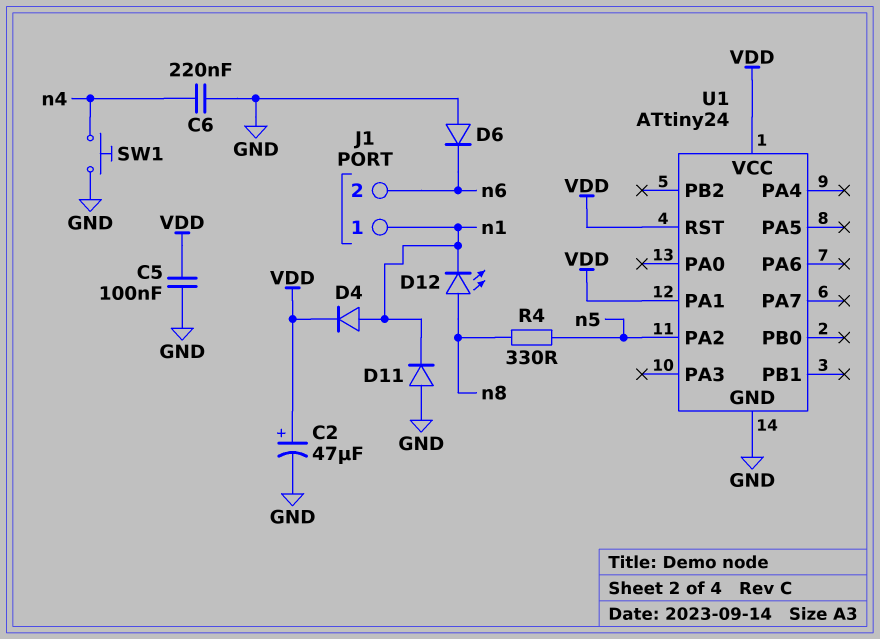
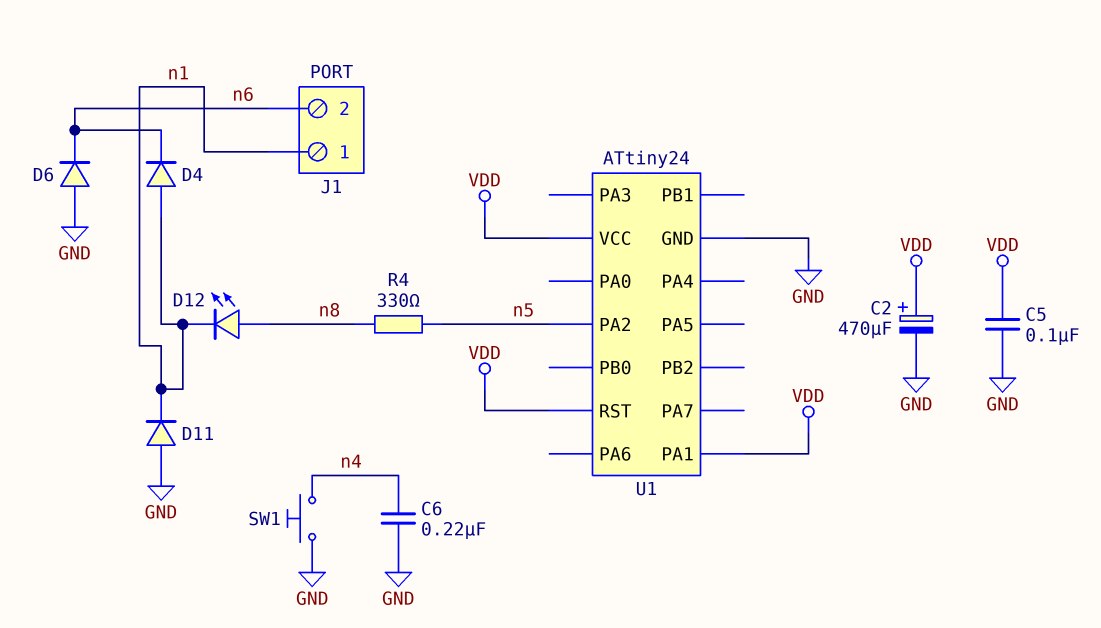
C2: 47uF (plus VDD, minus GND) -> 470uF (plus VDD, minus GND)
D4: diode (A n1, K VDD) -> diode (A n1, K n6)

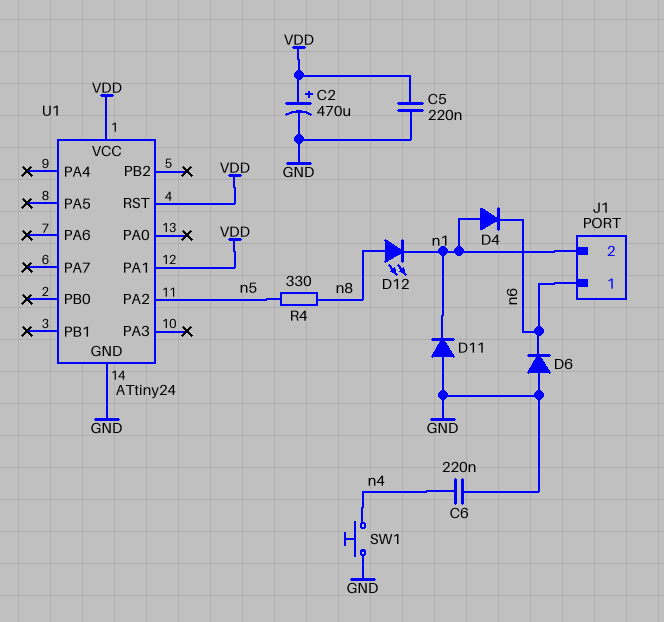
C5: 100nF (GND, VDD) -> 220nF (GND, VDD)
J1 pin 1: n1 -> n6
J1 pin 2: n6 -> n1

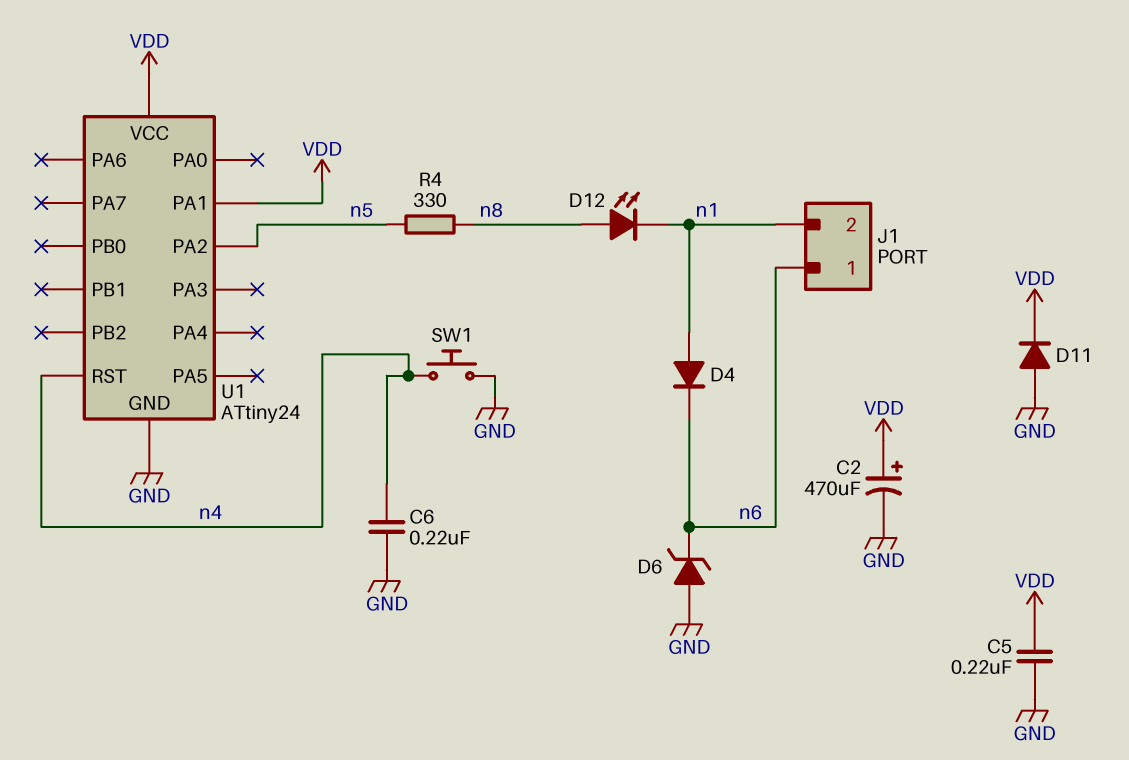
D6: diode (A GND, K n6) -> zener (A GND, K n6)
D11: diode (A GND, K n1) -> diode (A GND, K VDD)
U1 pin RST: VDD -> n4

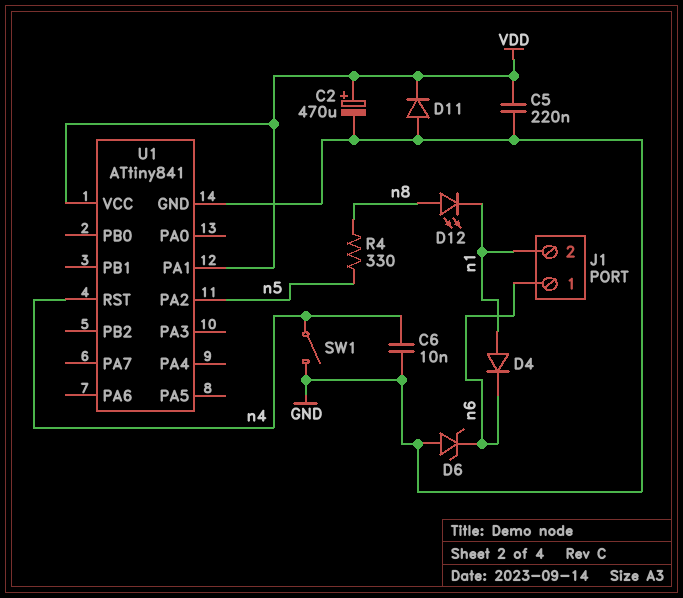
C6: 220nF (GND, n4) -> 10nF (GND, n4)
SW1: button (GND, n4) -> switch (GND, n4)
U1: ATtiny24 -> ATtiny841

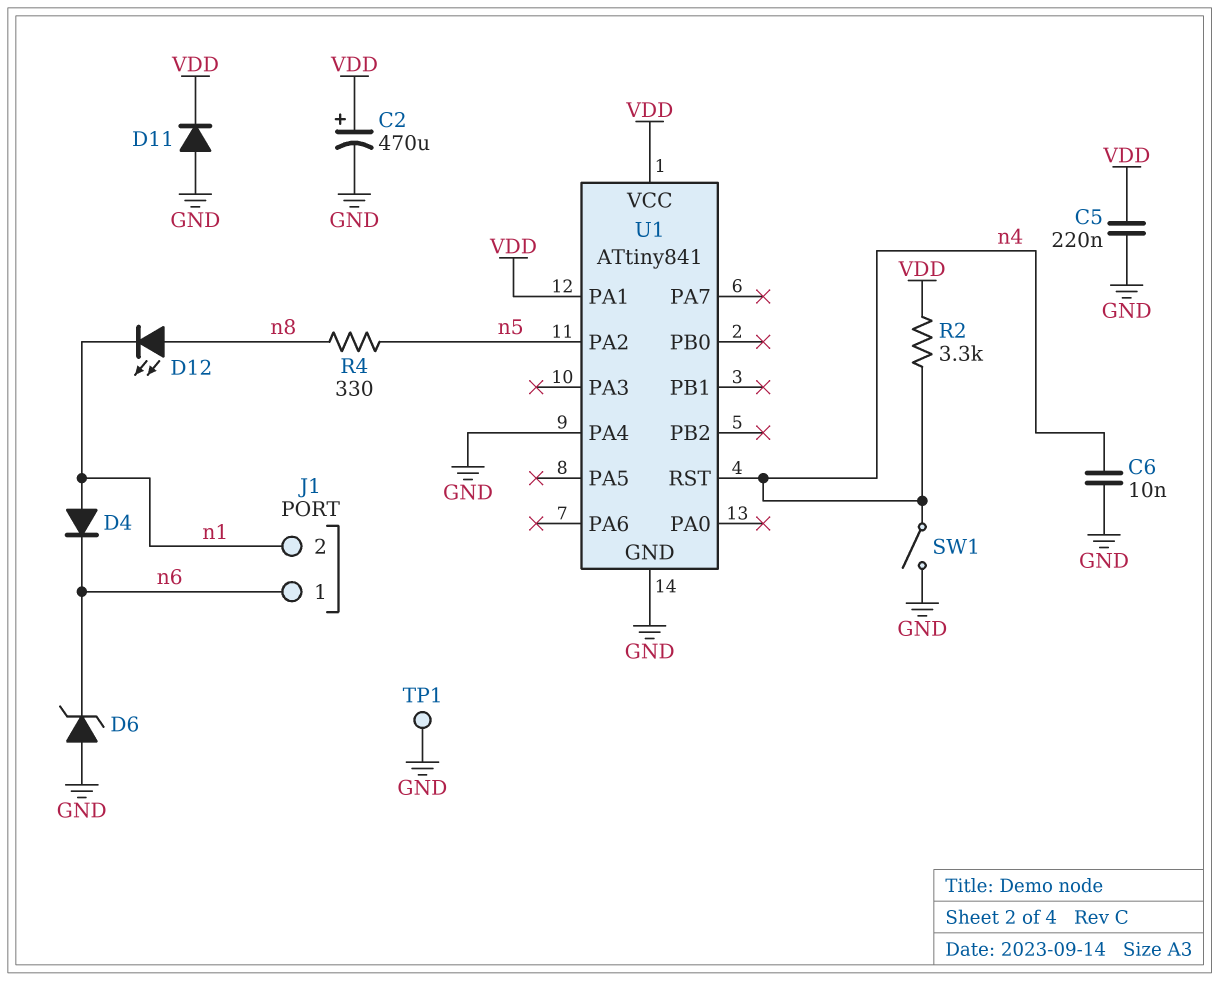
R2: none -> 3.3k (VDD, n4)
TP1: none -> test point (GND)
U1 pin PA4: none -> GND

